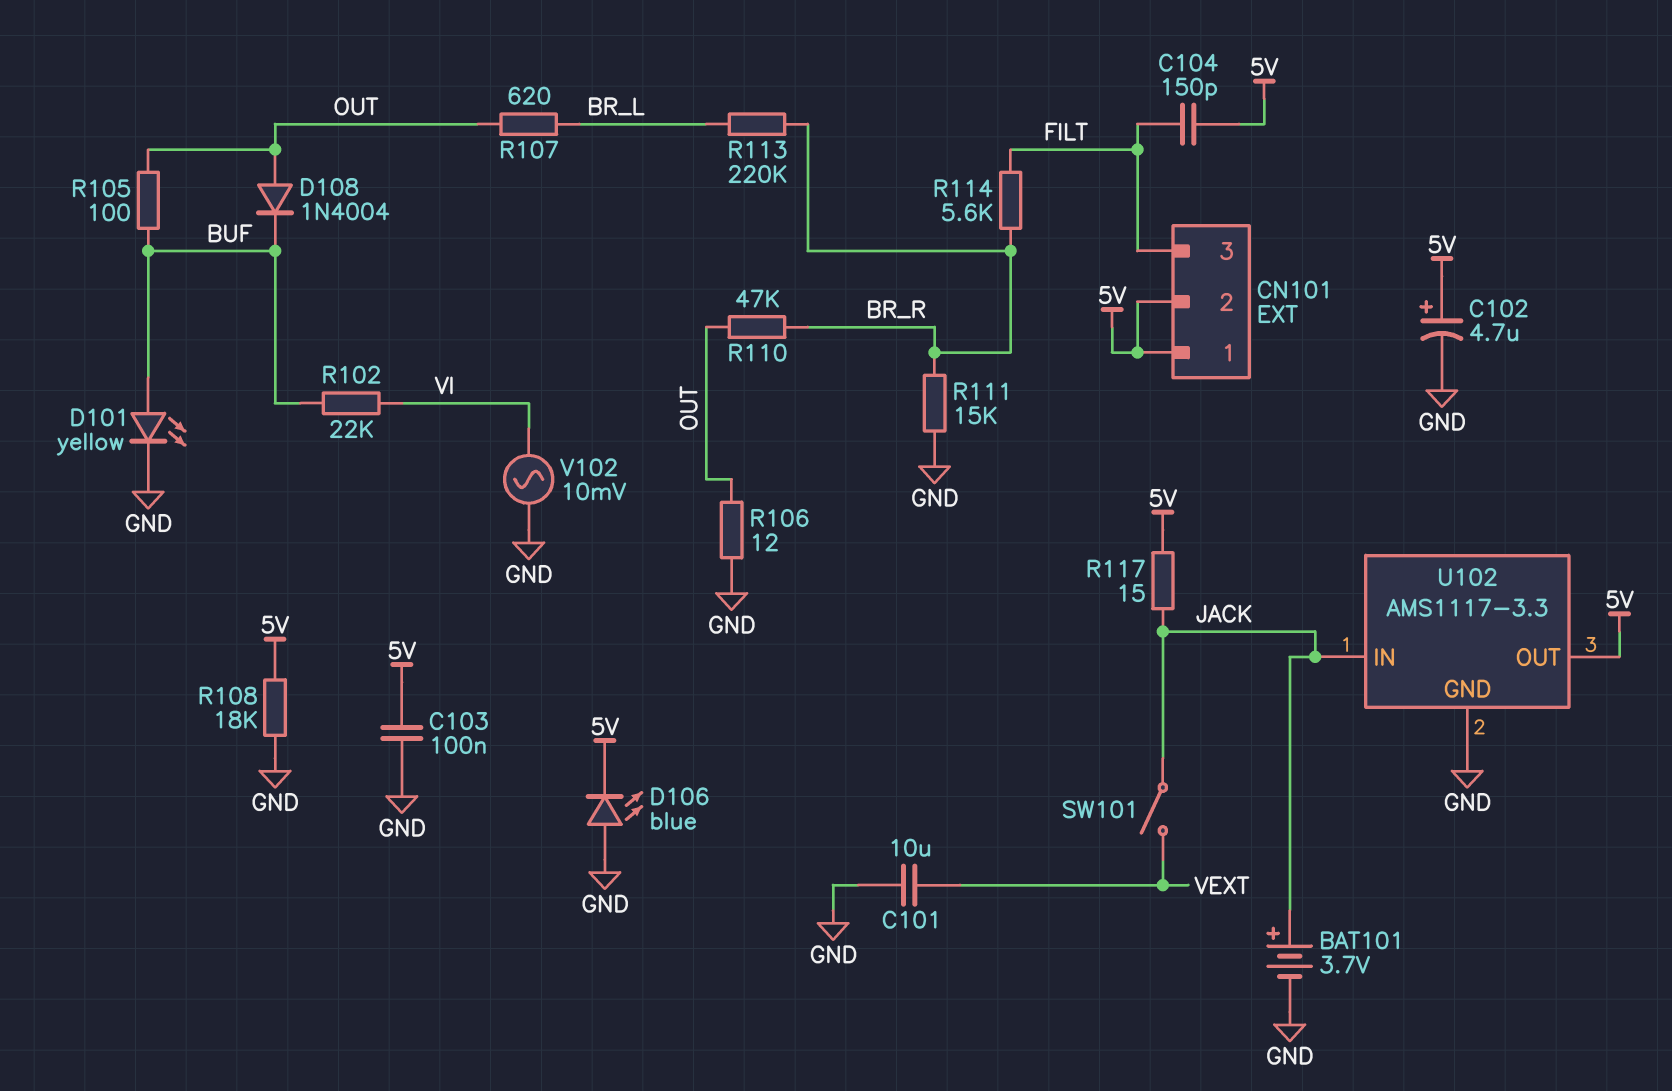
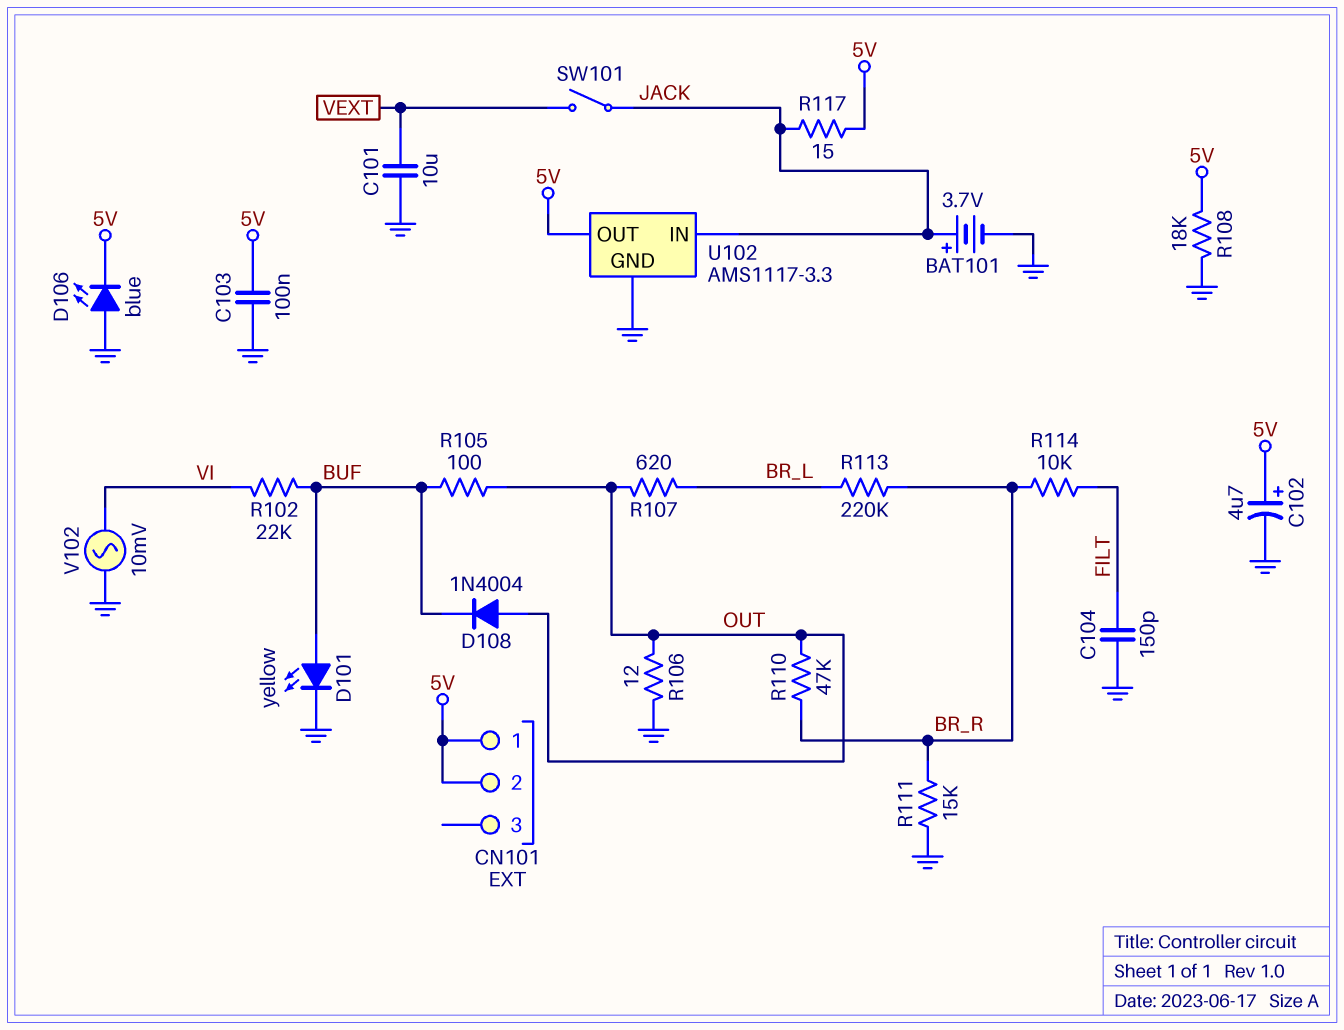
C104: 150pF (5V, FILT) -> 150pF (FILT, GND)
CN101 pin 3: FILT -> none
R114: 5.6k (BR_R, FILT) -> 10k (BR_R, FILT)

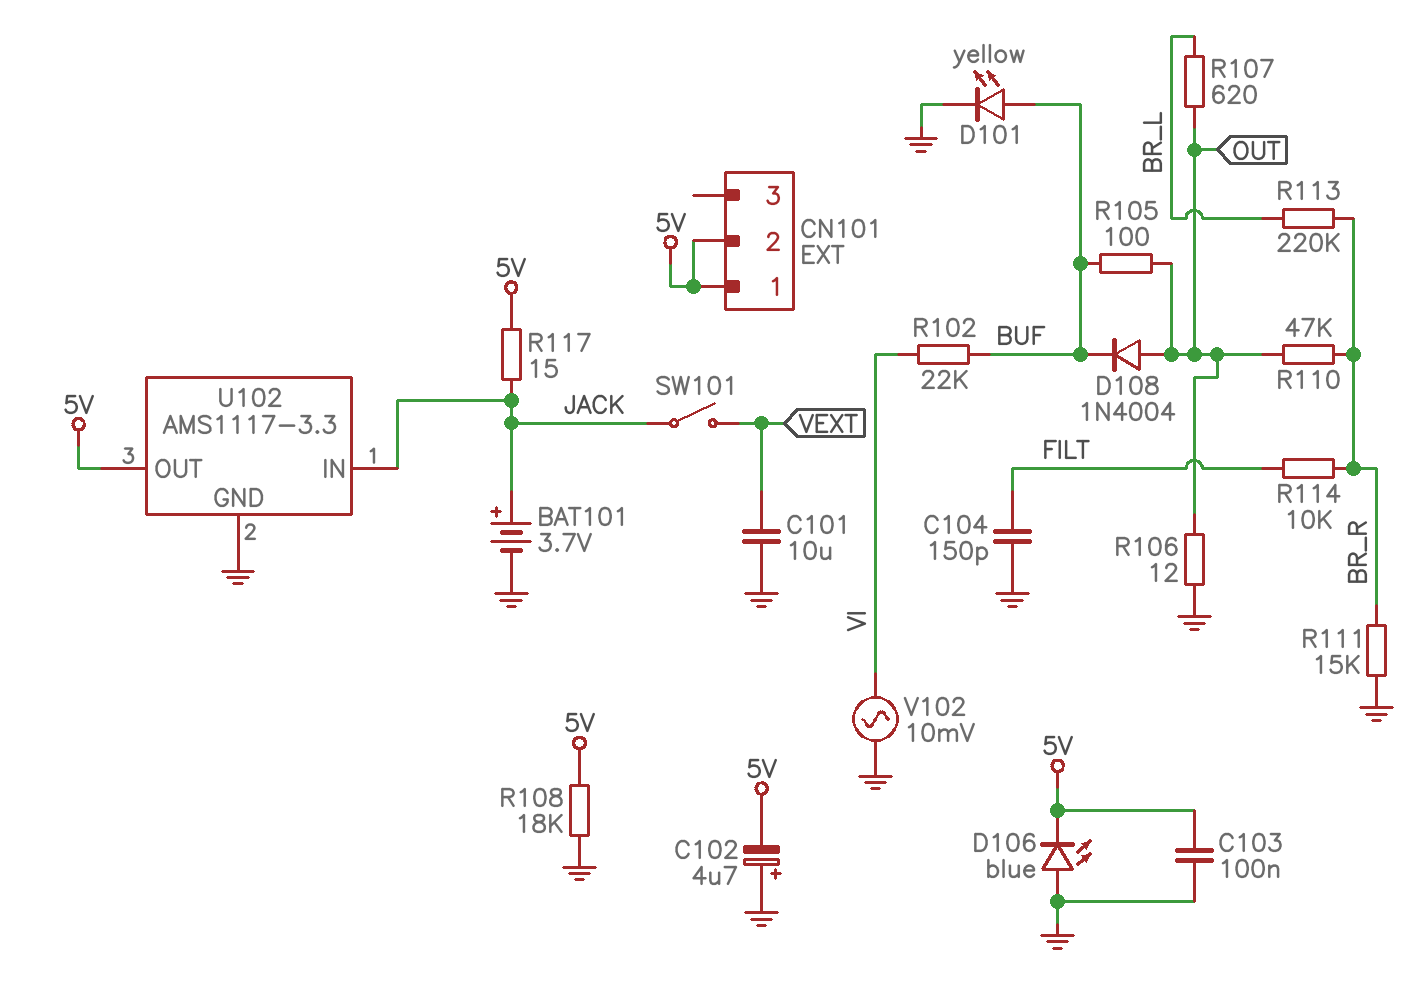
C102: 4.7uF (plus 5V, minus GND) -> 4.7uF (plus GND, minus 5V)

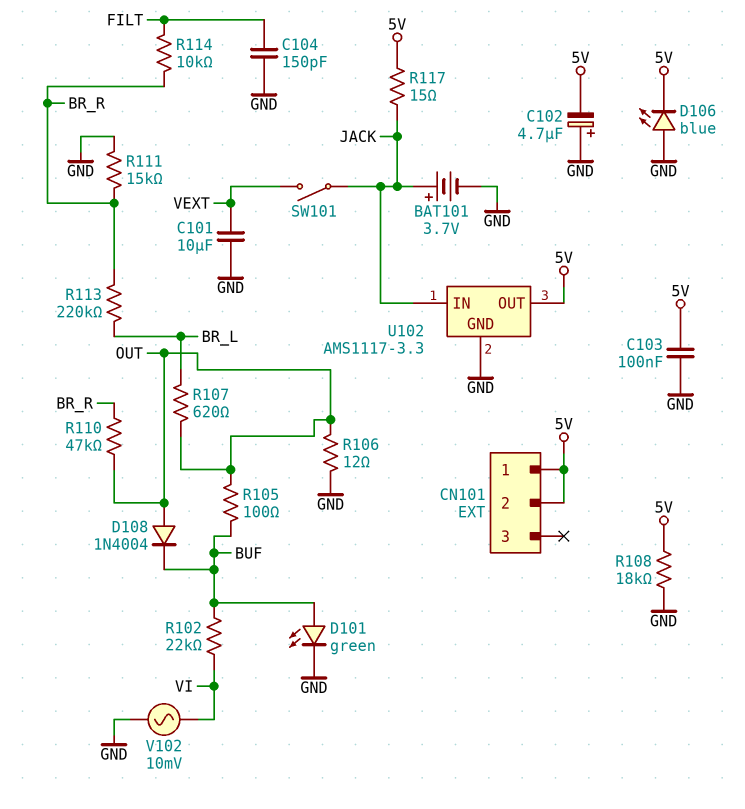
D101: LED yellow (A BUF, K GND) -> LED green (A BUF, K GND)

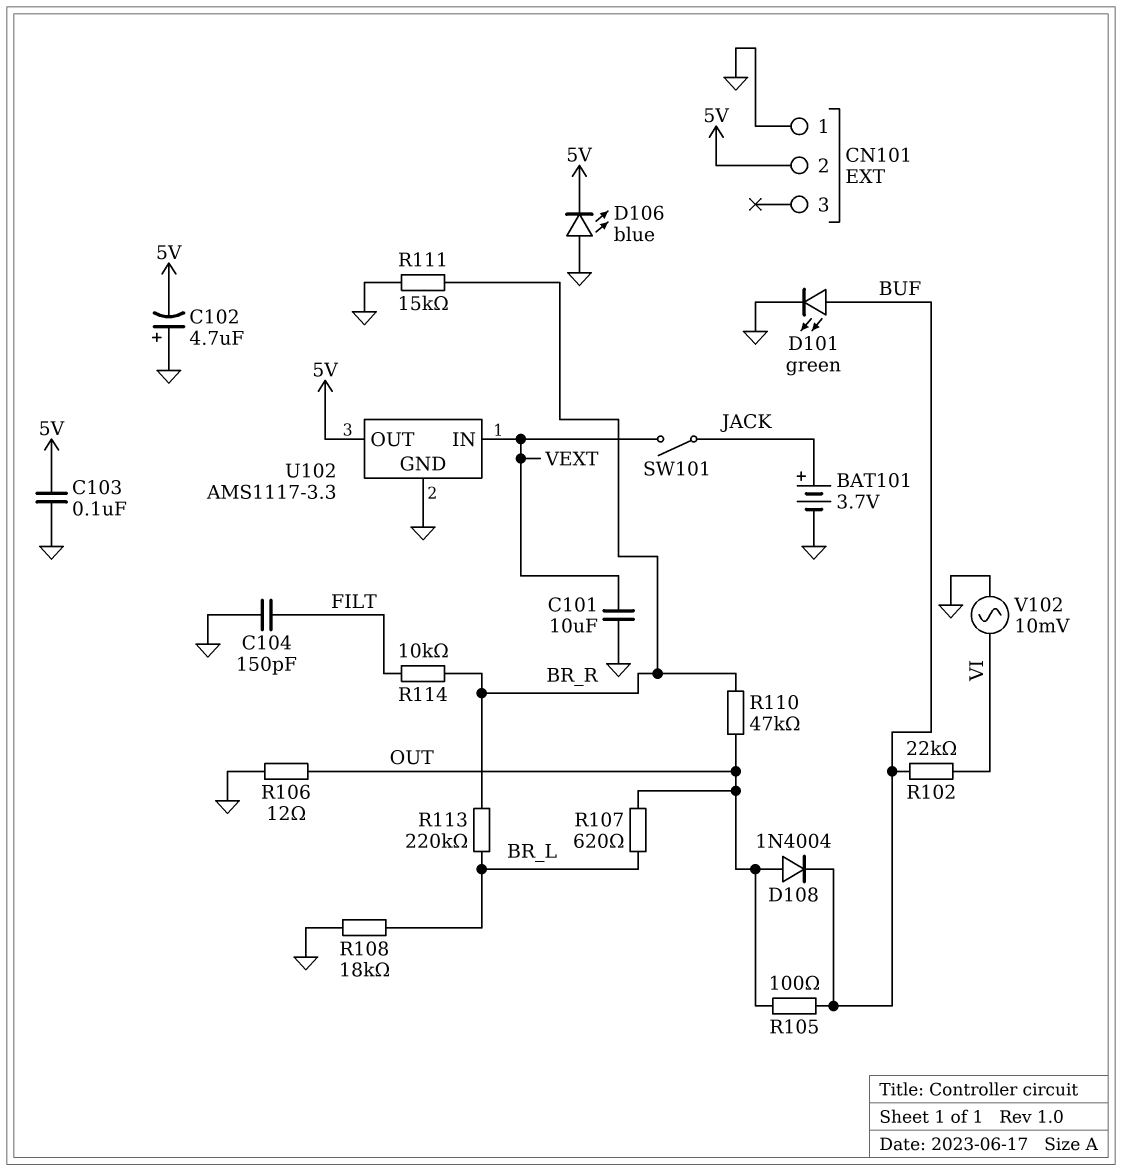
CN101 pin 1: 5V -> GND
R108: 18k (5V, GND) -> 18k (BR_L, GND)
R117: 15 (5V, JACK) -> none
U102 pin IN: JACK -> VEXT

